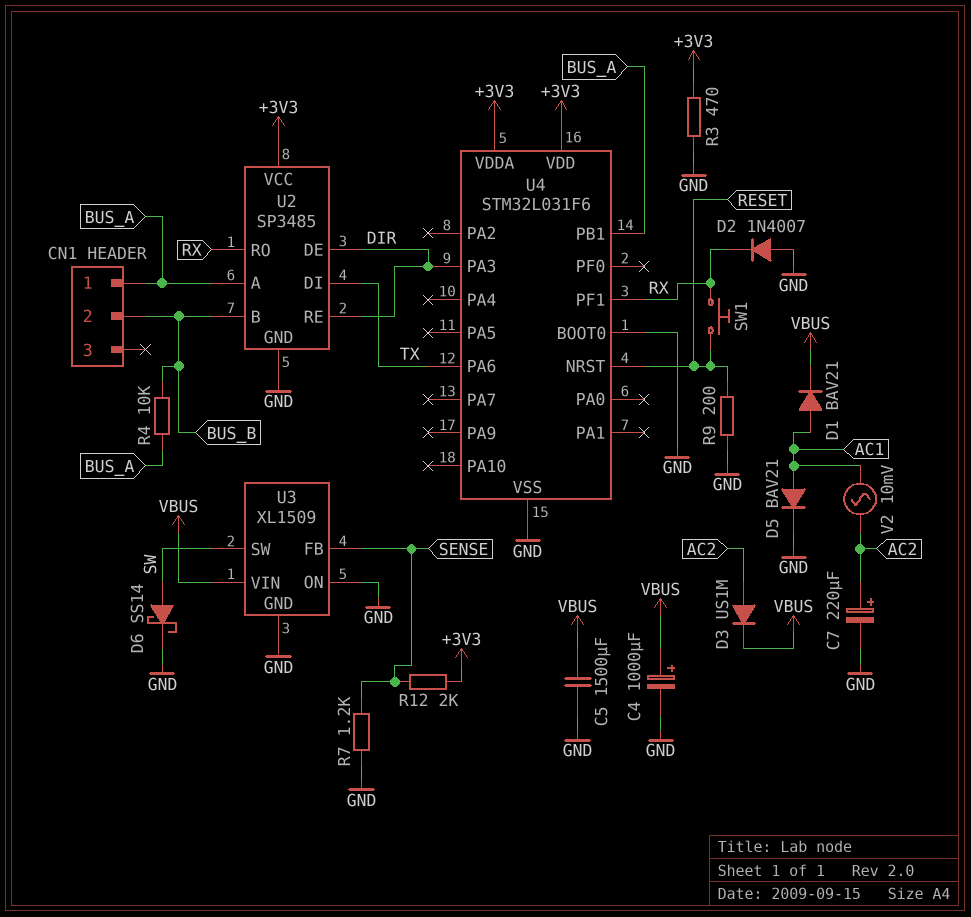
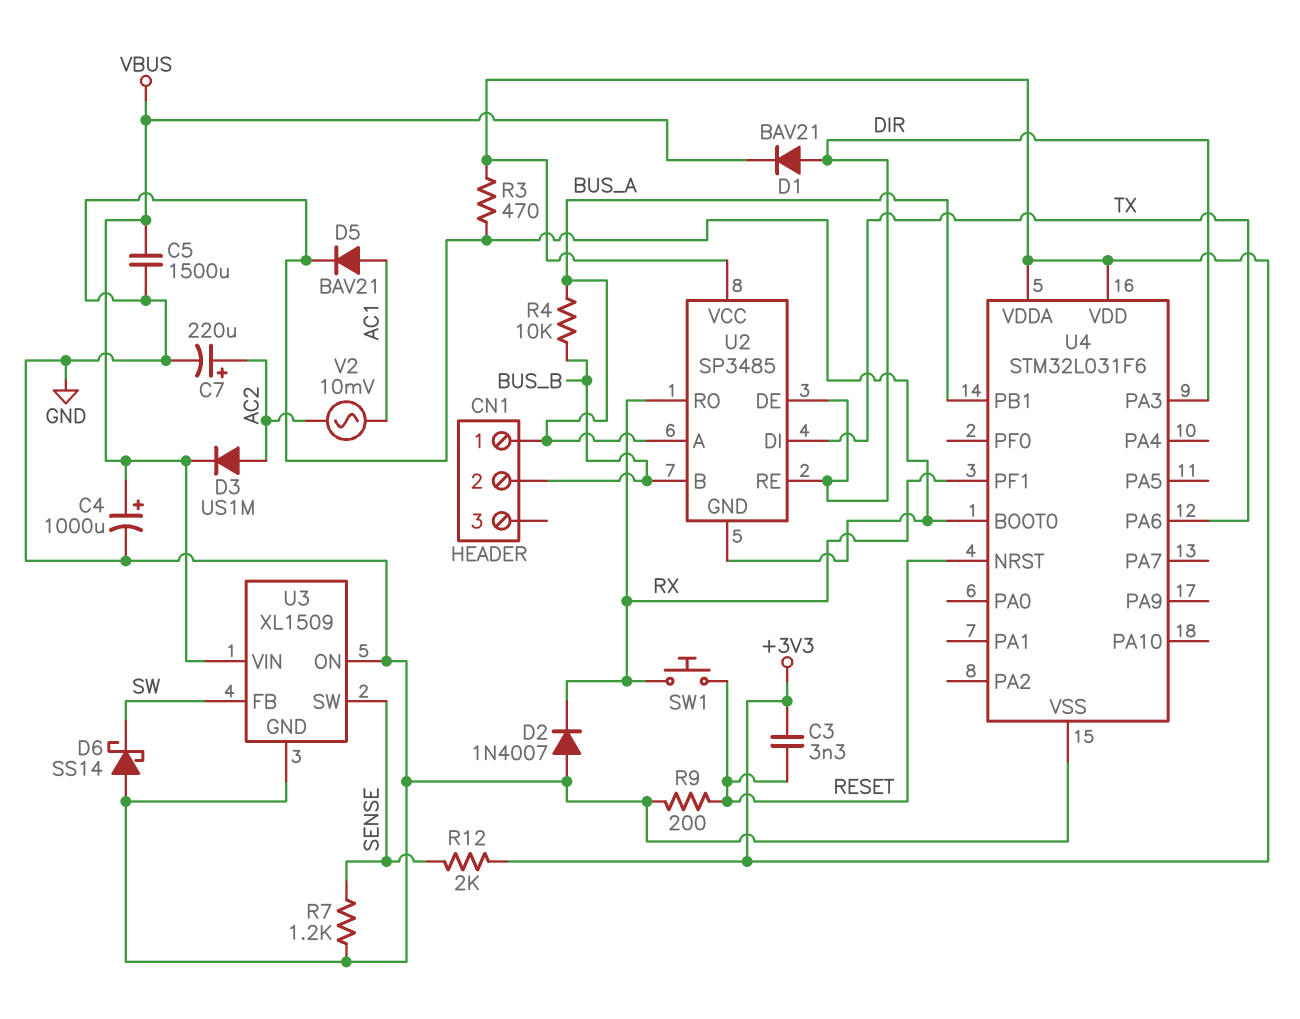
C3: none -> 3.3nF (+3V3, RESET)
D1: diode BAV21 (A AC1, K VBUS) -> diode BAV21 (A DIR, K VBUS)
D6: schottky SS14 (A SW, K GND) -> schottky SS14 (A GND, K SW)
U3 pin FB: SENSE -> SW
U3 pin SW: SW -> SENSE

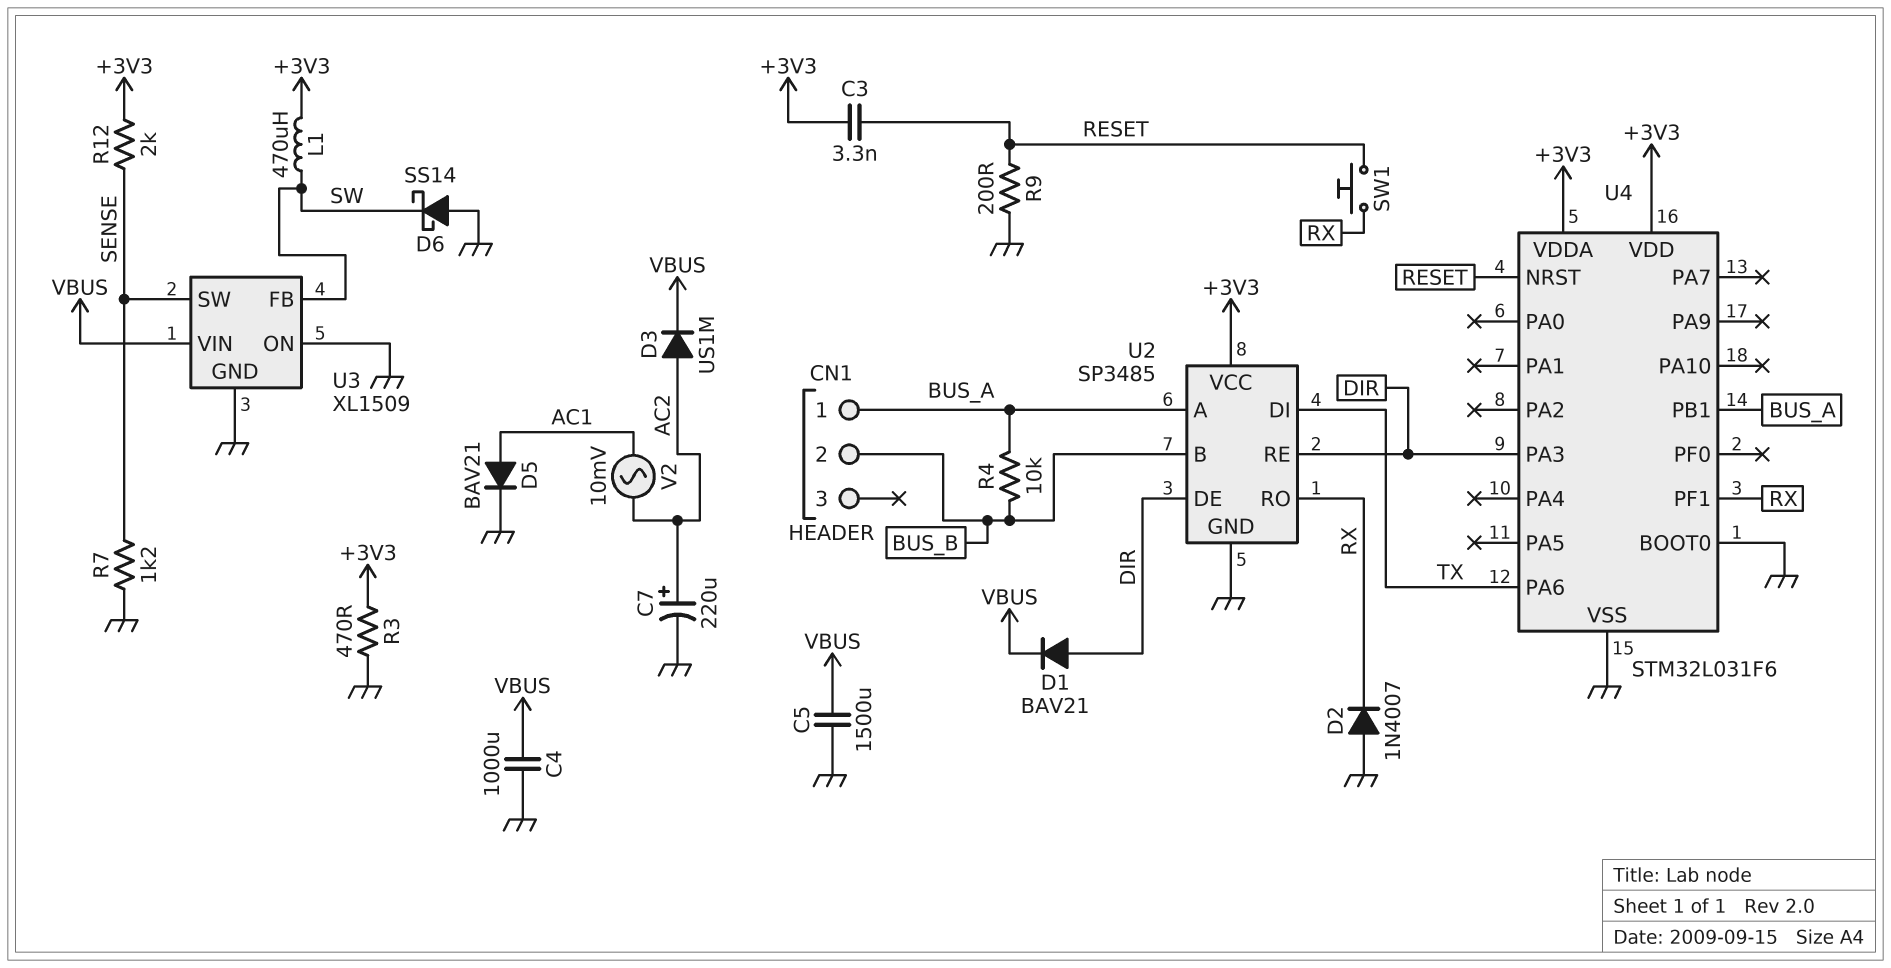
C4: 1000uF (plus VBUS, minus GND) -> 1000uF (GND, VBUS)
L1: none -> 470uH (+3V3, SW)

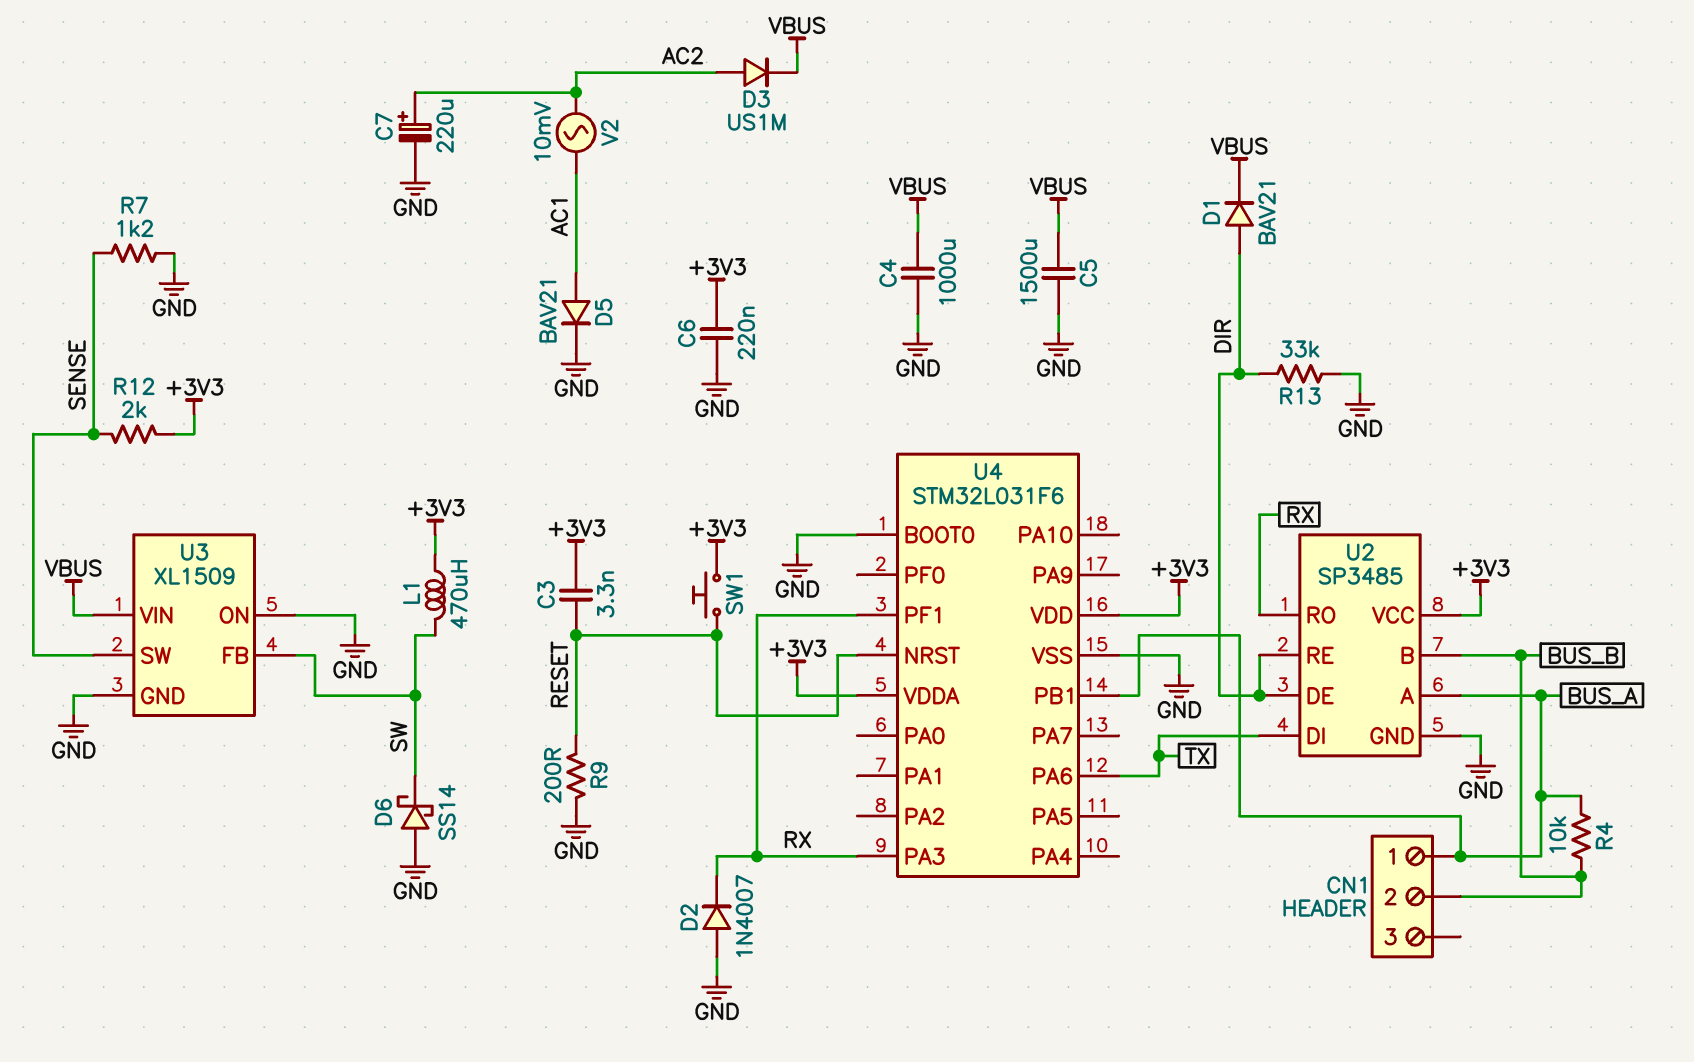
C6: none -> 220nF (+3V3, GND)
R3: 470 (+3V3, GND) -> none
R13: none -> 33k (DIR, GND)
SW1: button (RESET, RX) -> button (+3V3, RESET)
U4 pin PA3: DIR -> RX

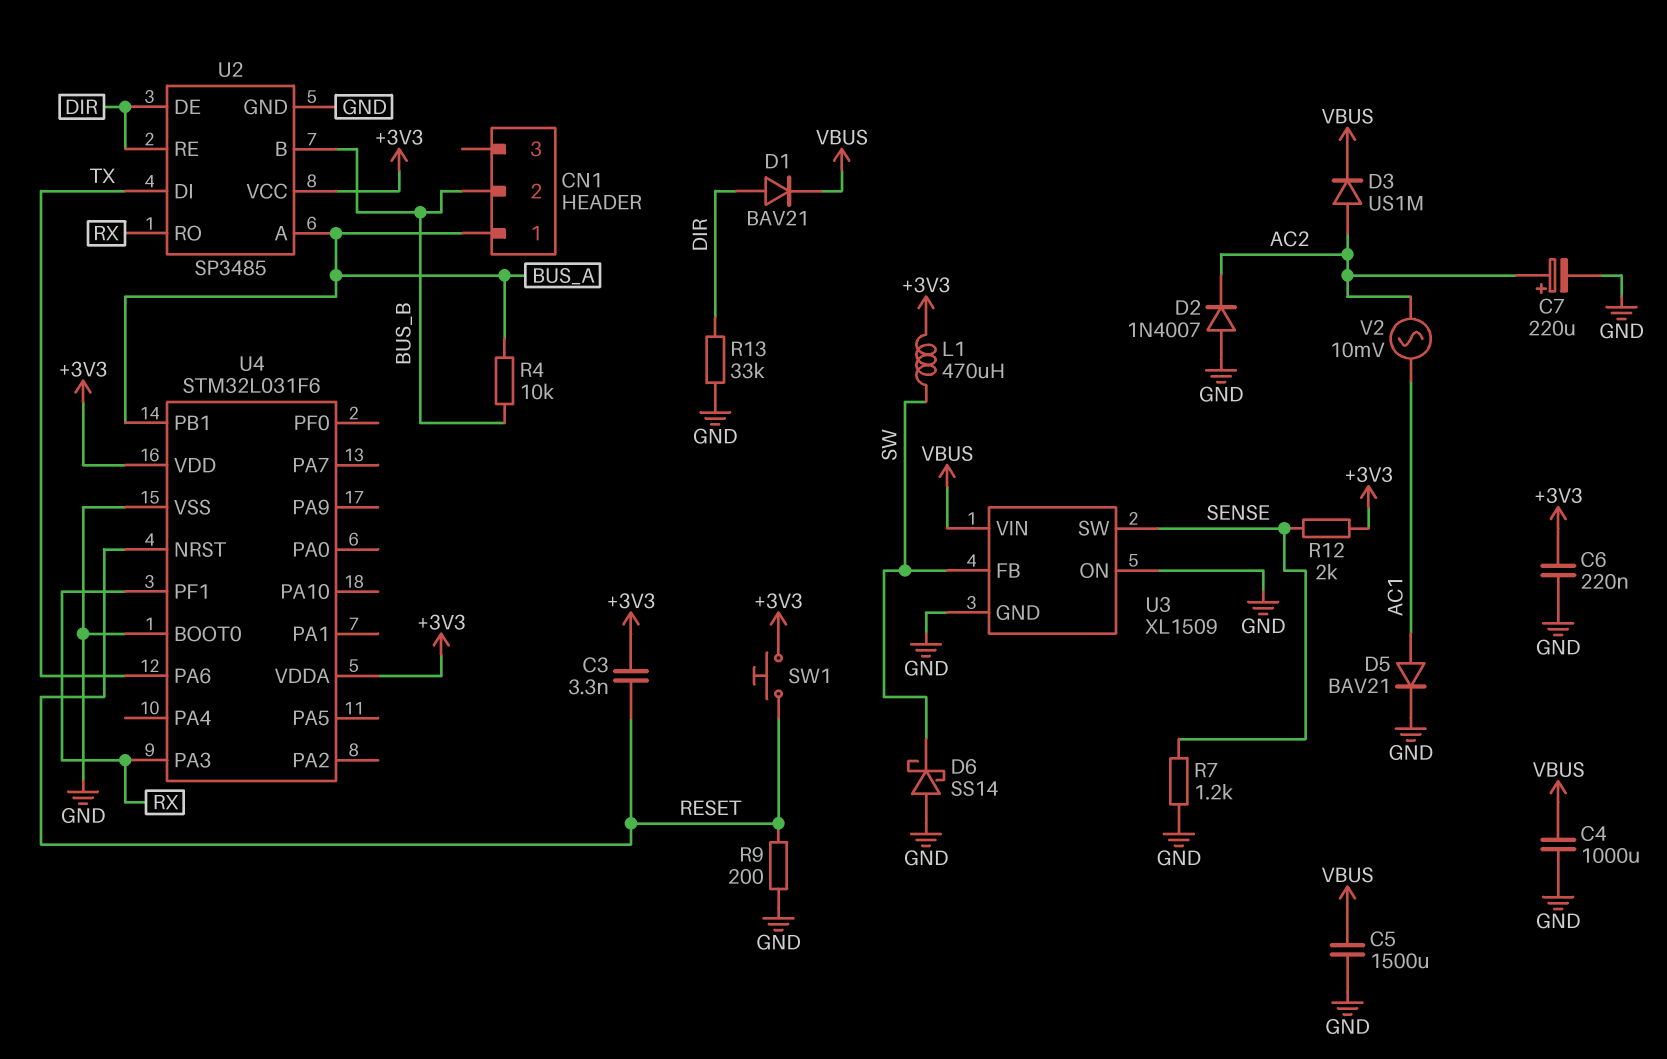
D2: diode 1N4007 (A GND, K RX) -> diode 1N4007 (A GND, K AC2)

